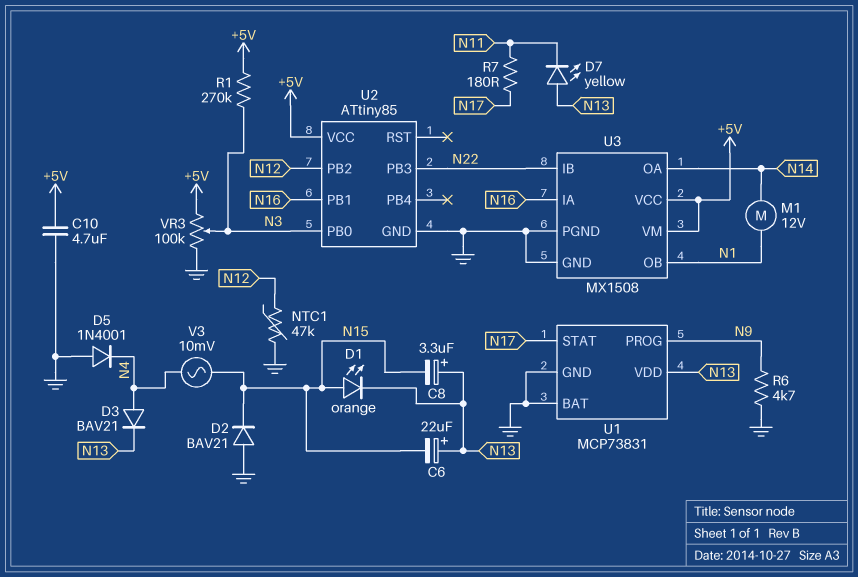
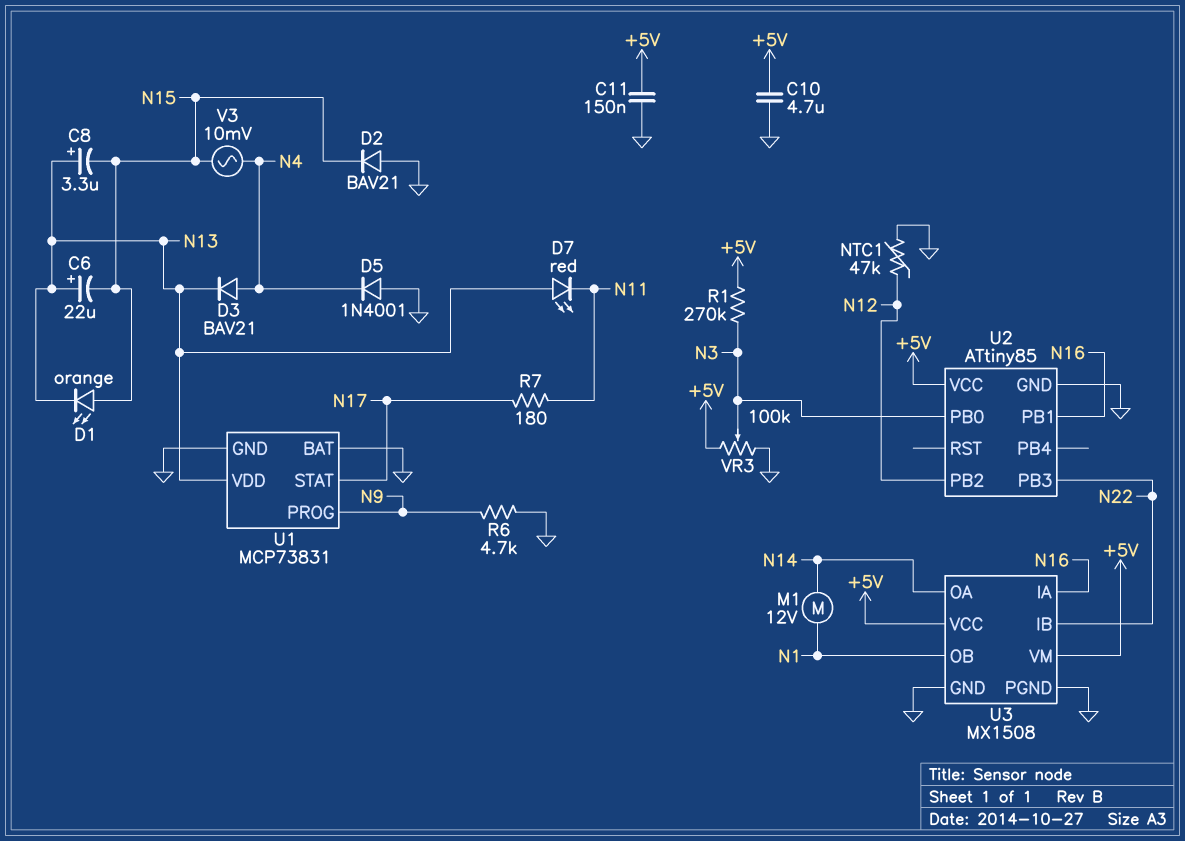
C11: none -> 150nF (+5V, GND)
D7: LED yellow (A N13, K N11) -> LED red (A N13, K N11)

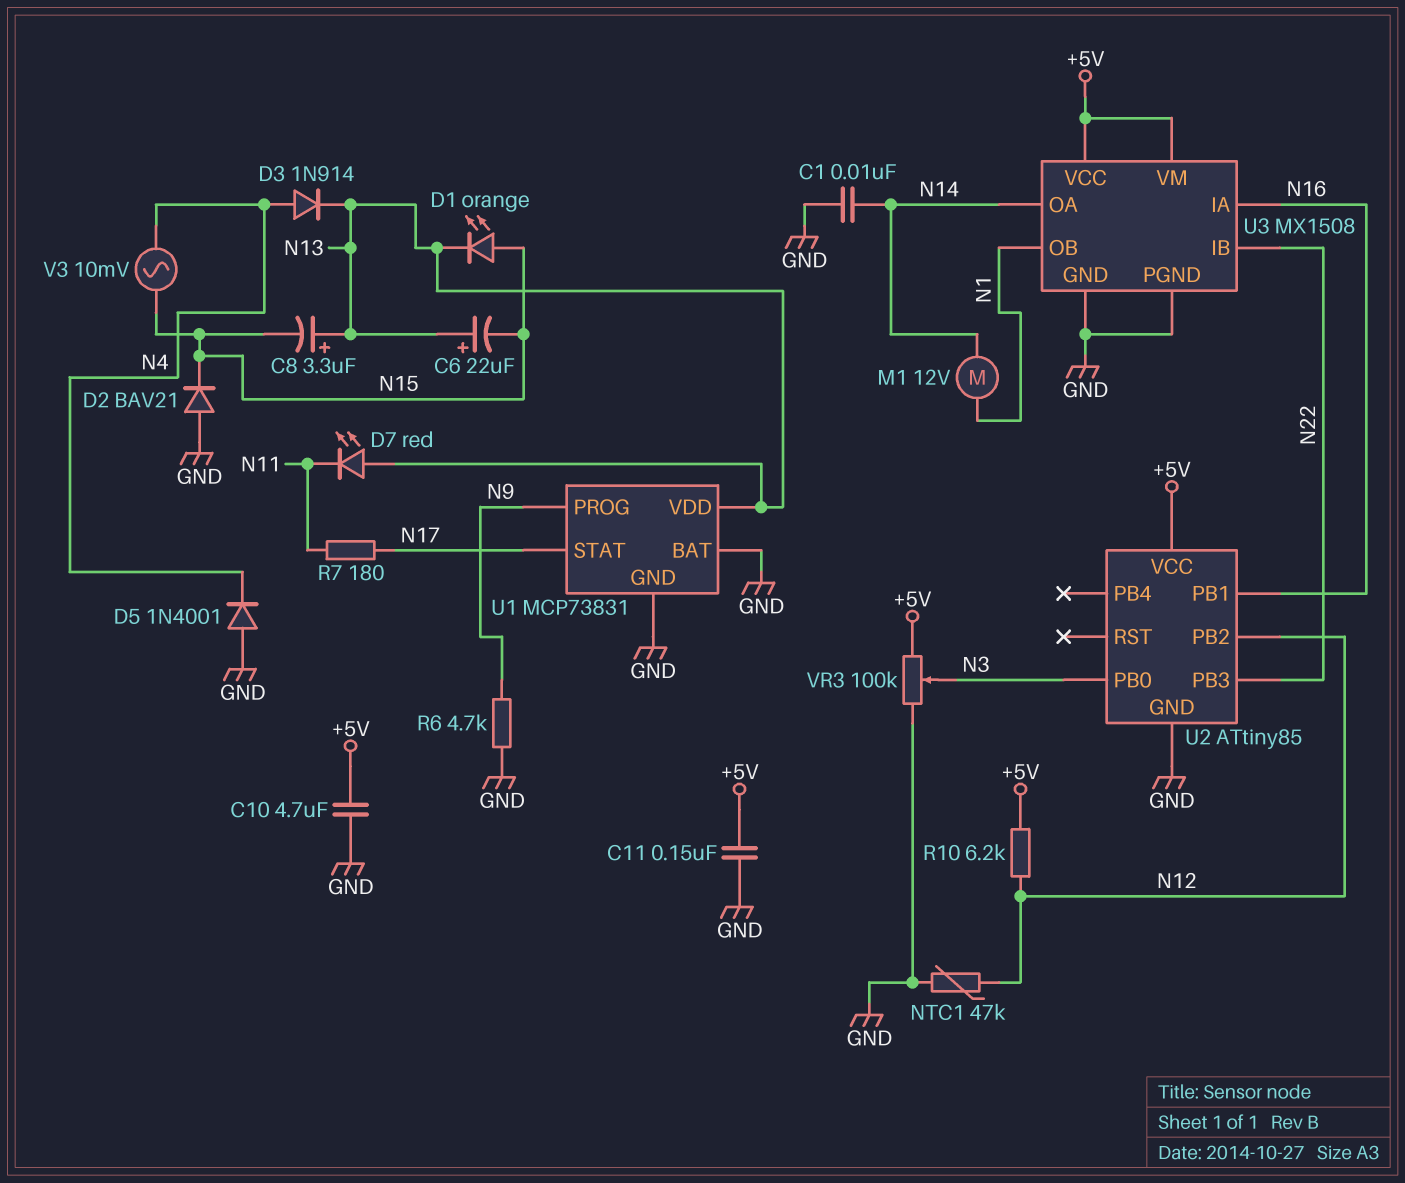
C1: none -> 10nF (GND, N14)
D3: diode BAV21 (A N4, K N13) -> diode 1N914 (A N4, K N13)
R1: 270k (+5V, N3) -> none
R10: none -> 6.2k (+5V, N12)

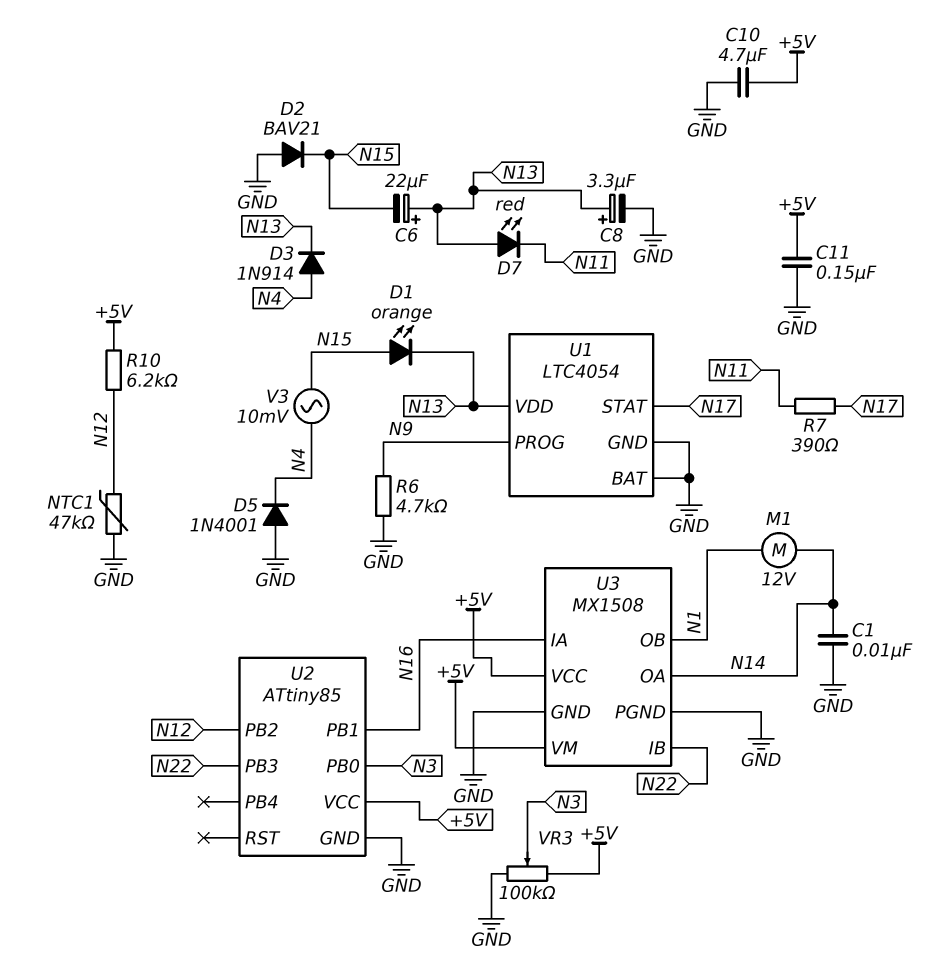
C8: 3.3uF (plus N13, minus N15) -> 3.3uF (plus N13, minus GND)
R7: 180 (N11, N17) -> 390 (N11, N17)
U1: MCP73831 -> LTC4054

